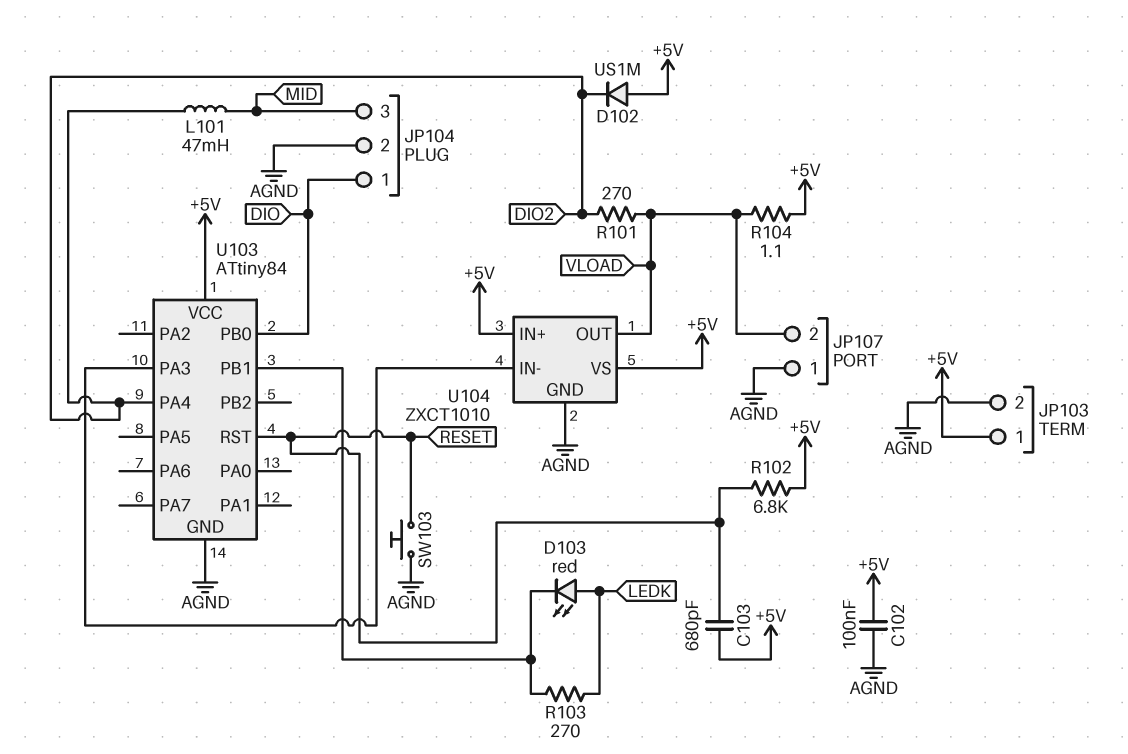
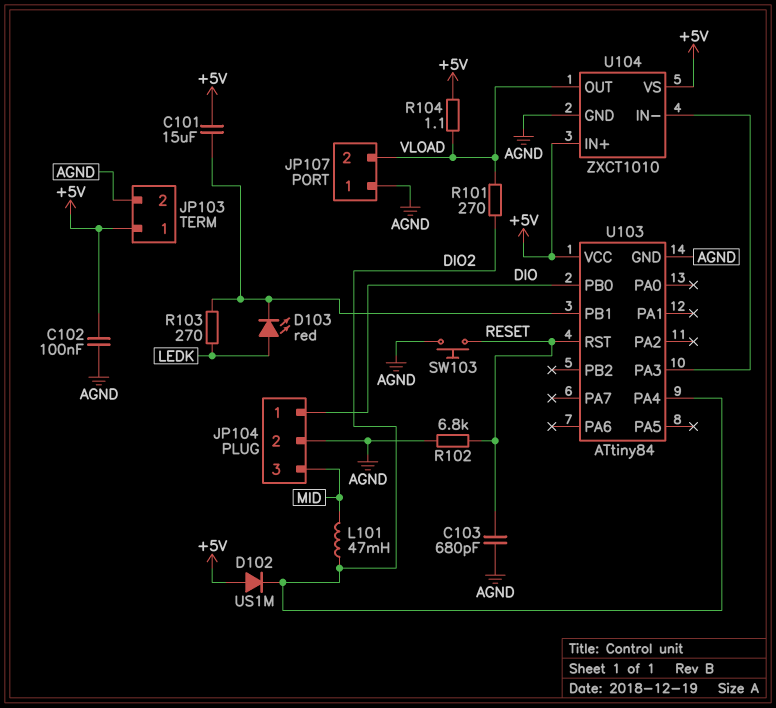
C101: none -> 15uF (+5V, U103/PB1)
C103: 680pF (+5V, RESET) -> 680pF (AGND, RESET)
R102: 6.8k (+5V, RESET) -> 6.8k (AGND, RESET)

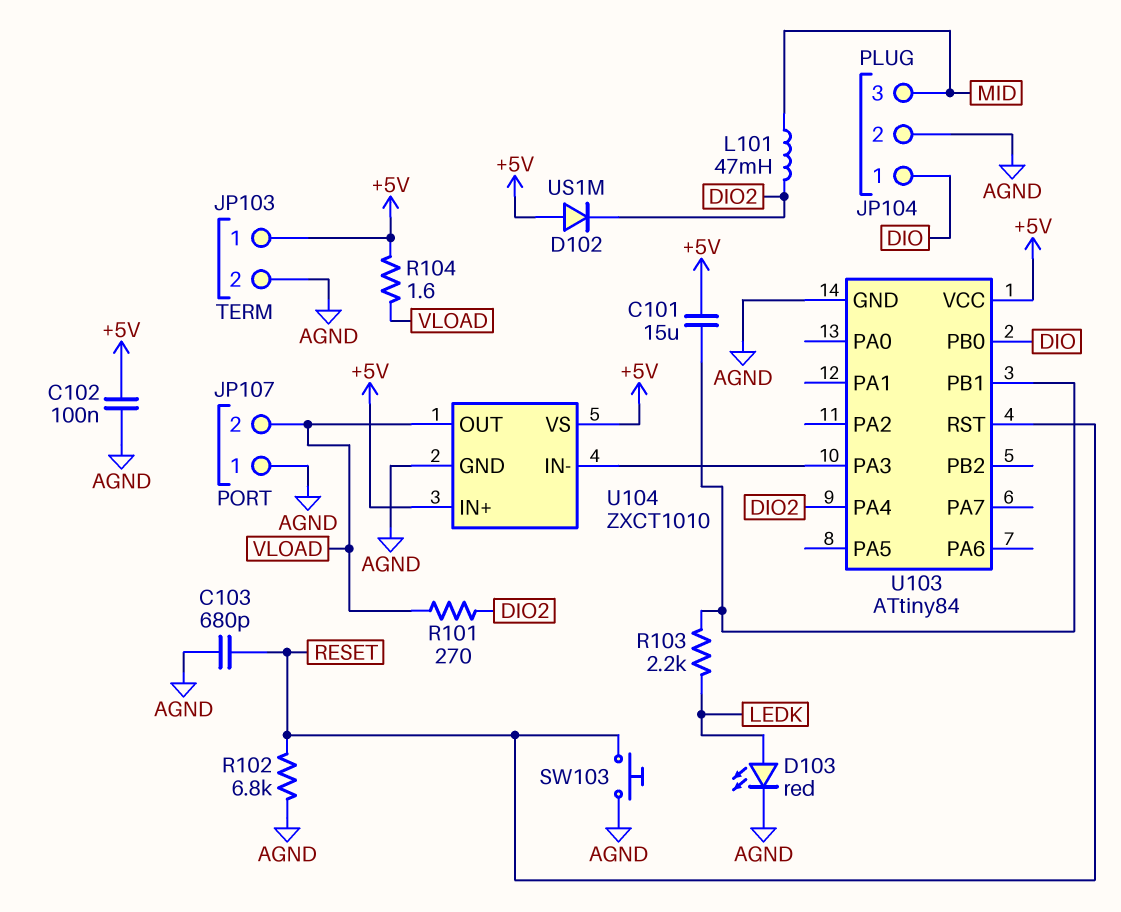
D103: LED red (A LEDK, K U103/PB1) -> LED red (A LEDK, K AGND)
R103: 270 (LEDK, U103/PB1) -> 2.2k (LEDK, U103/PB1)
R104: 1.1 (+5V, VLOAD) -> 1.6 (+5V, VLOAD)

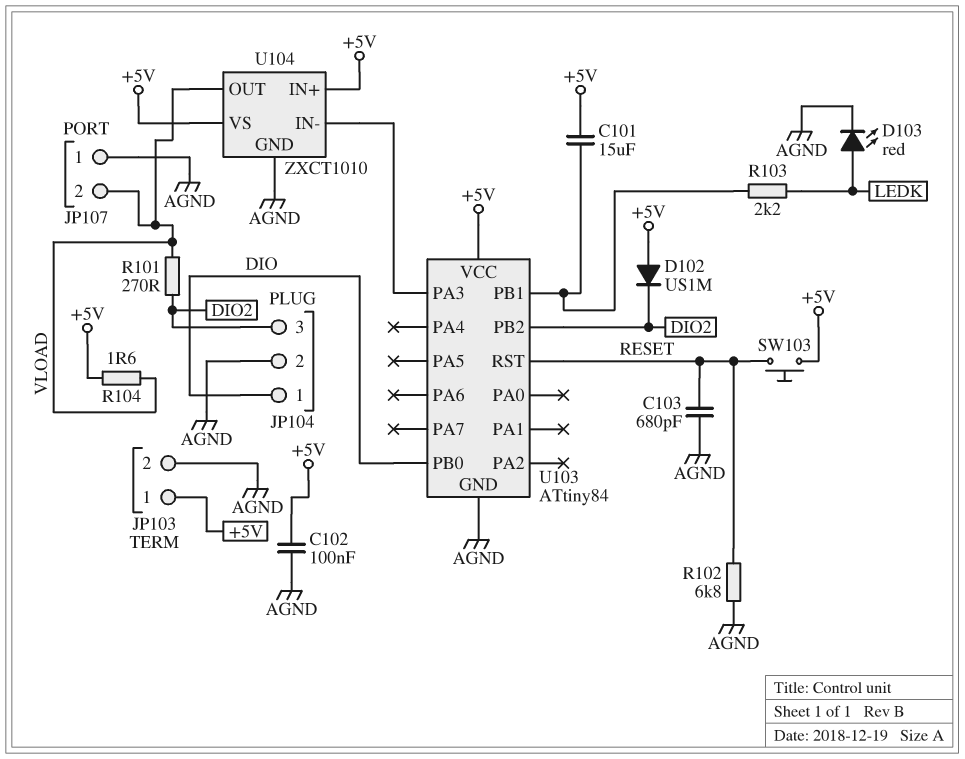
JP104 pin 3: MID -> DIO2
L101: 47mH (DIO2, MID) -> none
SW103: button (AGND, RESET) -> button (+5V, RESET)
U103 pin PA4: DIO2 -> none
U103 pin PB2: none -> DIO2

